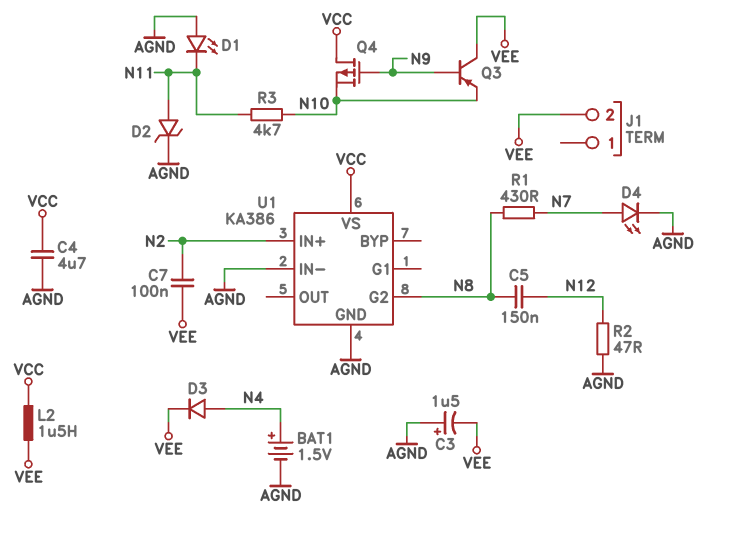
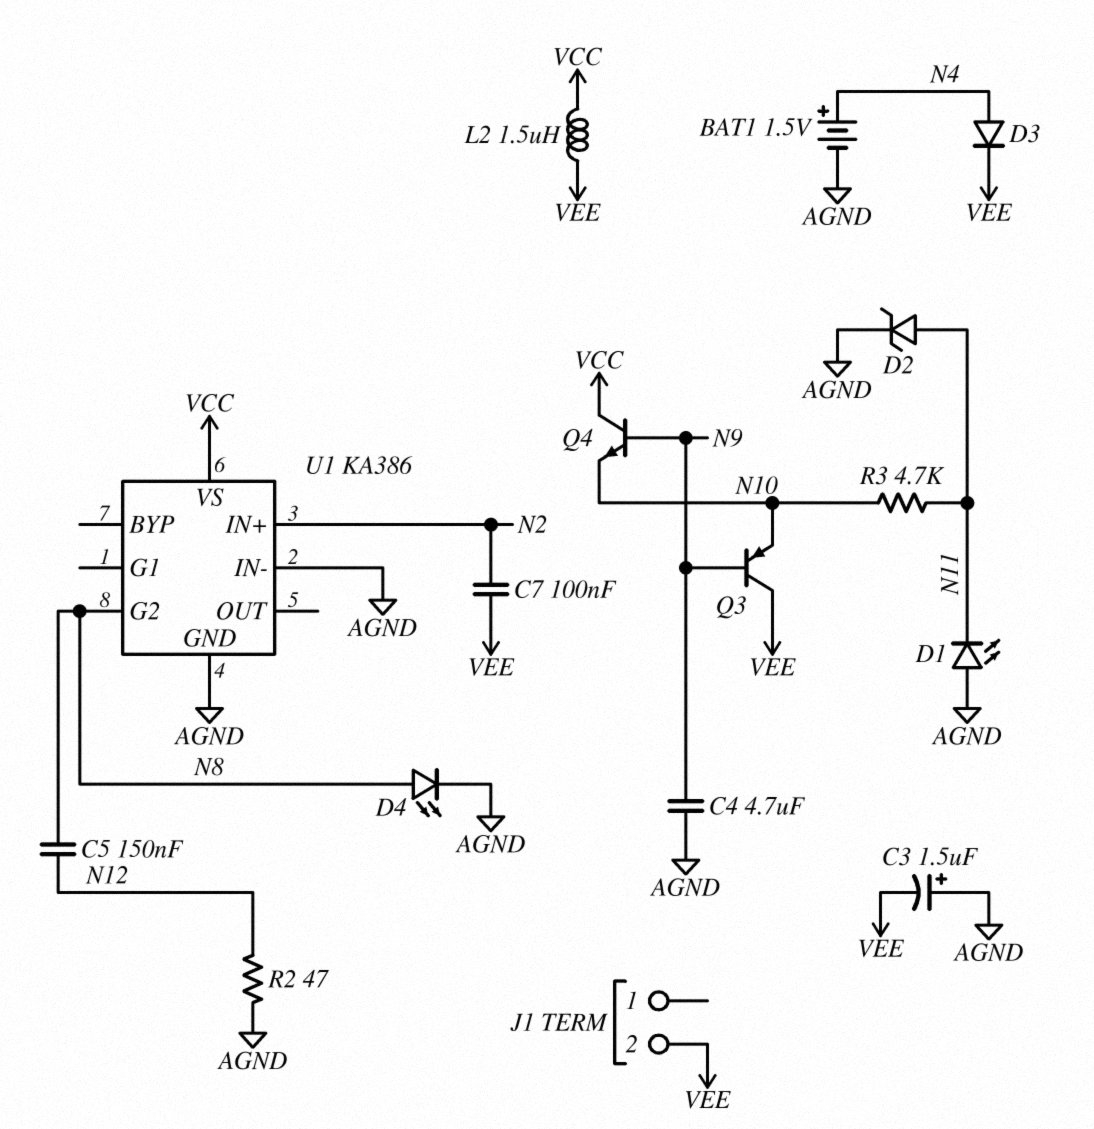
C4: 4.7uF (AGND, VCC) -> 4.7uF (AGND, N9)
D4: LED (A N7, K AGND) -> LED (A N8, K AGND)
Q4: PMOS (G N9, D VCC, S N10) -> NPN (B N9, C VCC, E N10)
R1: 430 (N7, N8) -> none

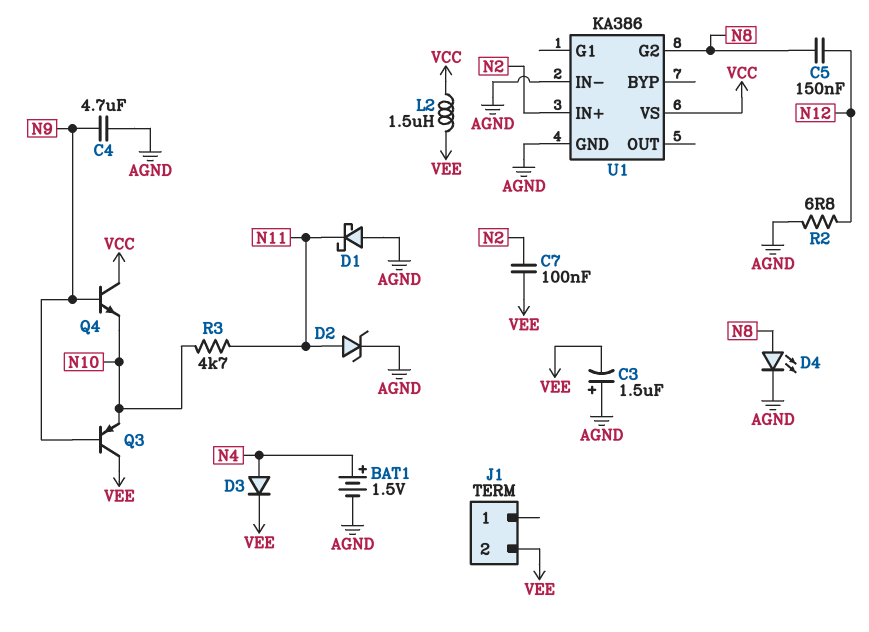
D1: LED (A AGND, K N11) -> schottky (A AGND, K N11)
R2: 47 (AGND, N12) -> 6.8 (AGND, N12)

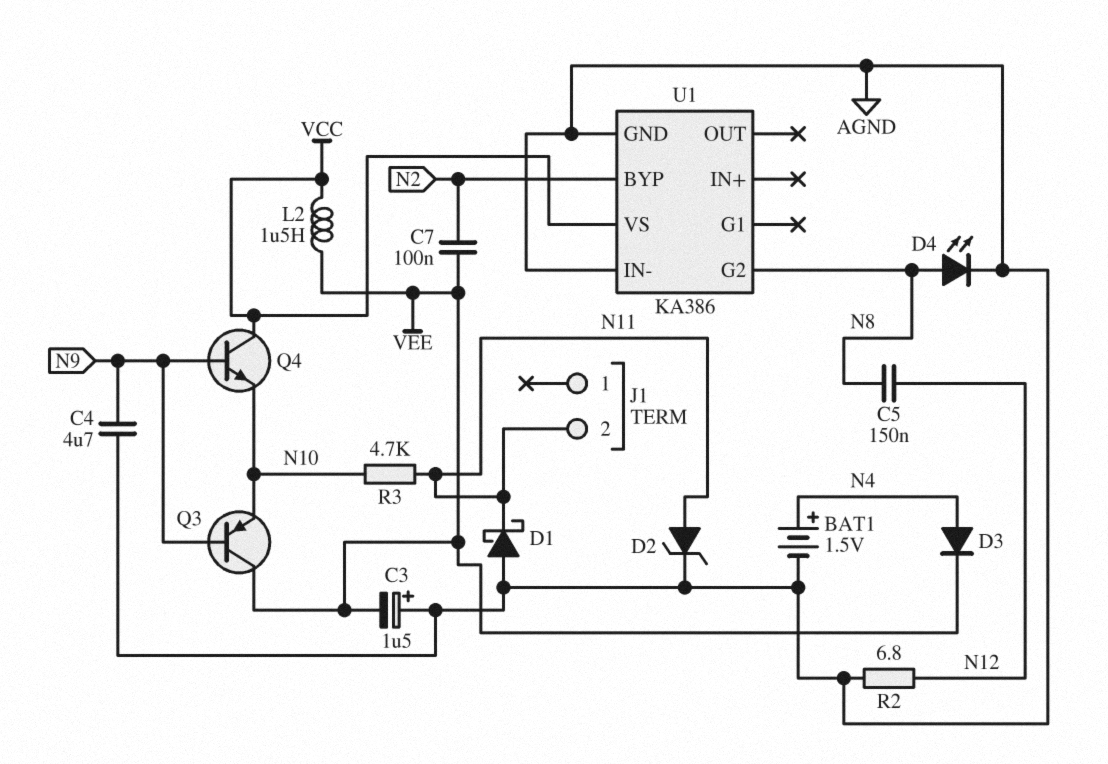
J1 pin 2: VEE -> N11
U1 pin BYP: none -> N2
U1 pin IN+: N2 -> none

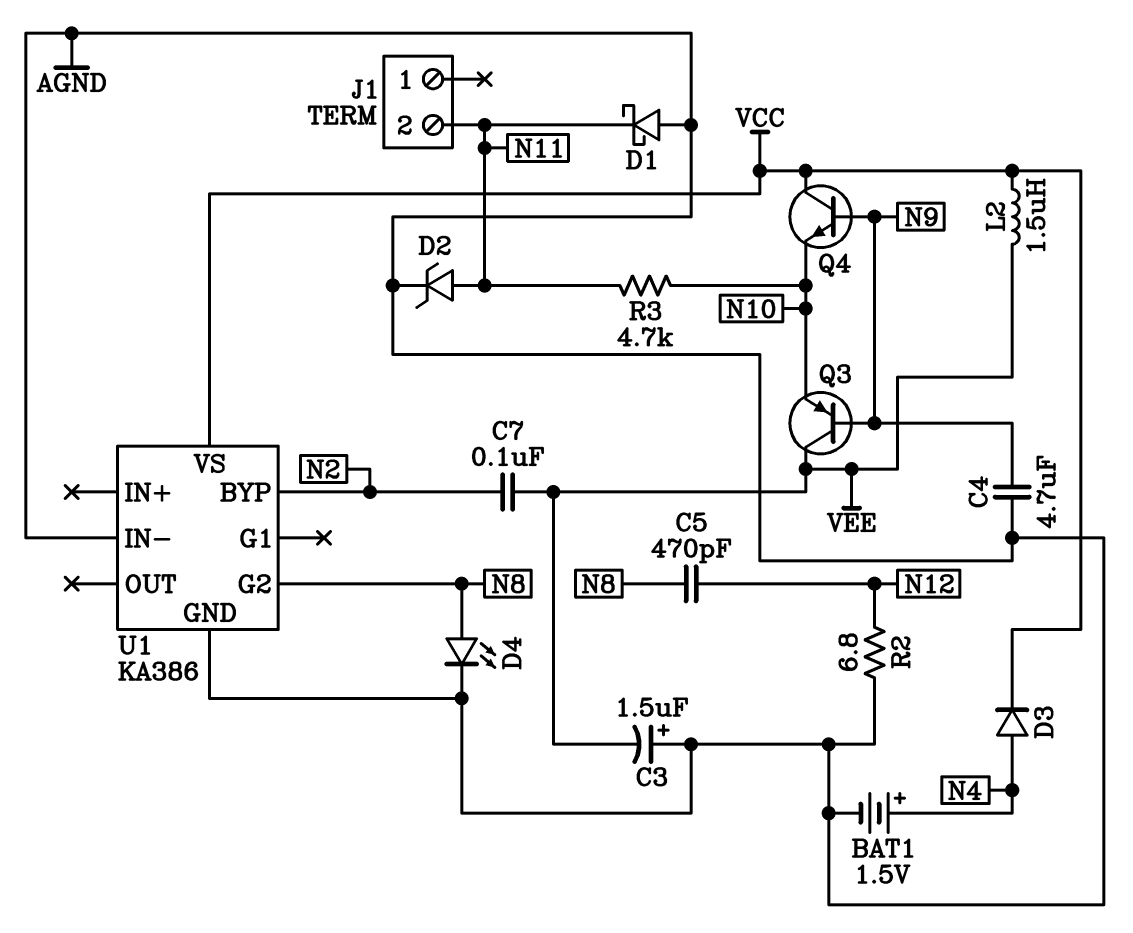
C5: 150nF (N8, N12) -> 470pF (N8, N12)
D3: diode (A N4, K VEE) -> diode (A N4, K VCC)

